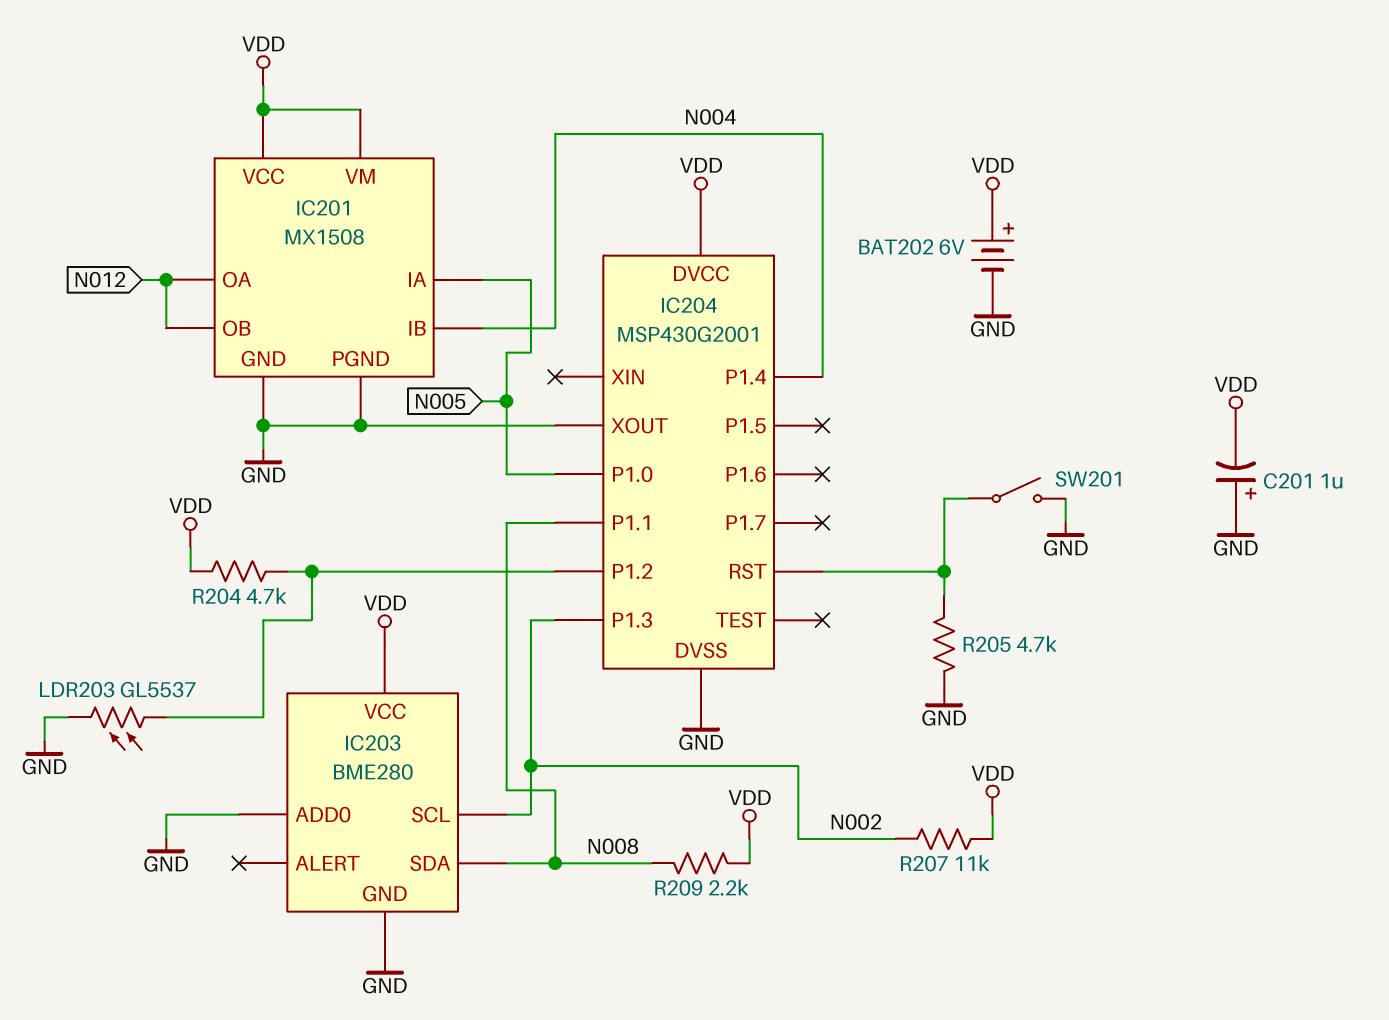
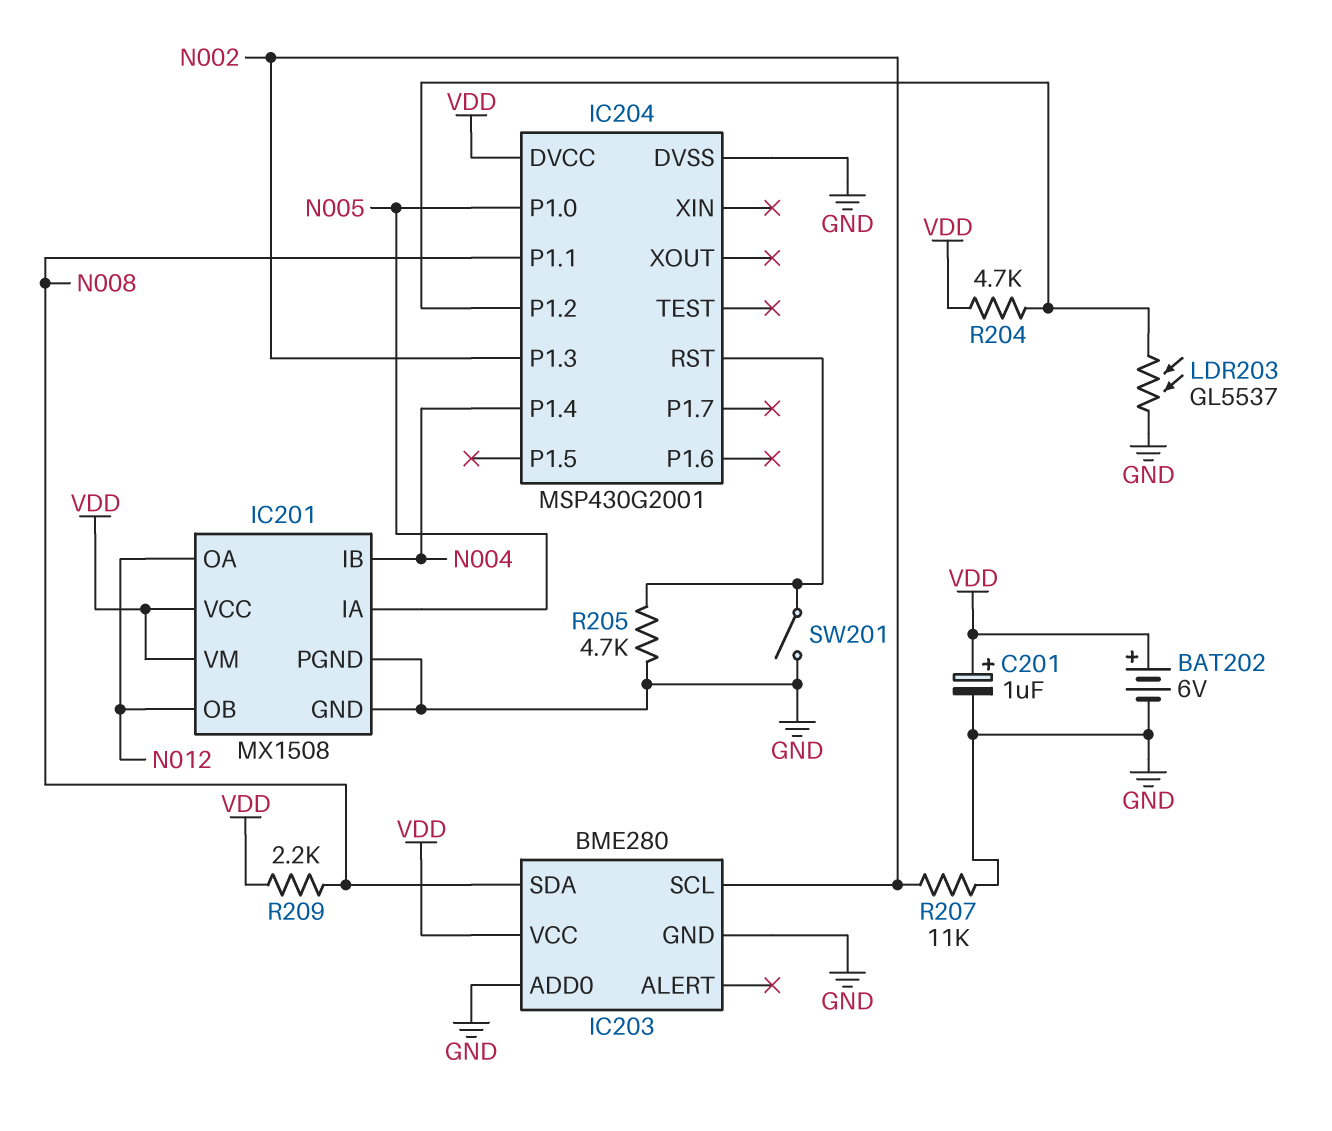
C201: 1uF (plus GND, minus VDD) -> 1uF (plus VDD, minus GND)
IC204 pin XOUT: GND -> none
R207: 11k (N002, VDD) -> 11k (GND, N002)

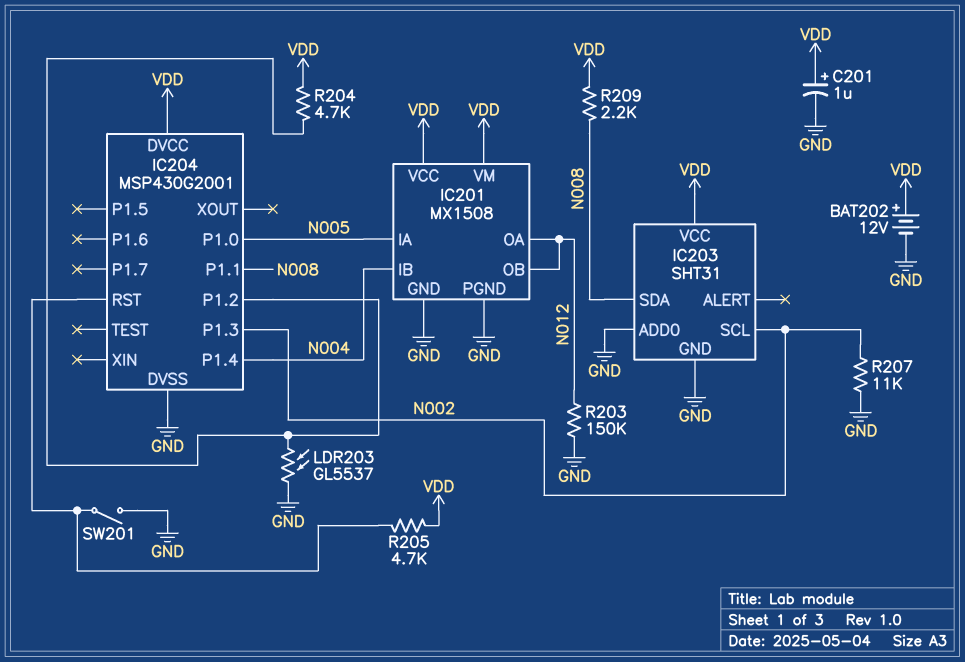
BAT202: 6V (plus VDD, minus GND) -> 12V (plus VDD, minus GND)
IC203: BME280 -> SHT31
R203: none -> 150k (GND, N012)
R205: 4.7k (GND, IC204/RST) -> 4.7k (IC204/RST, VDD)

